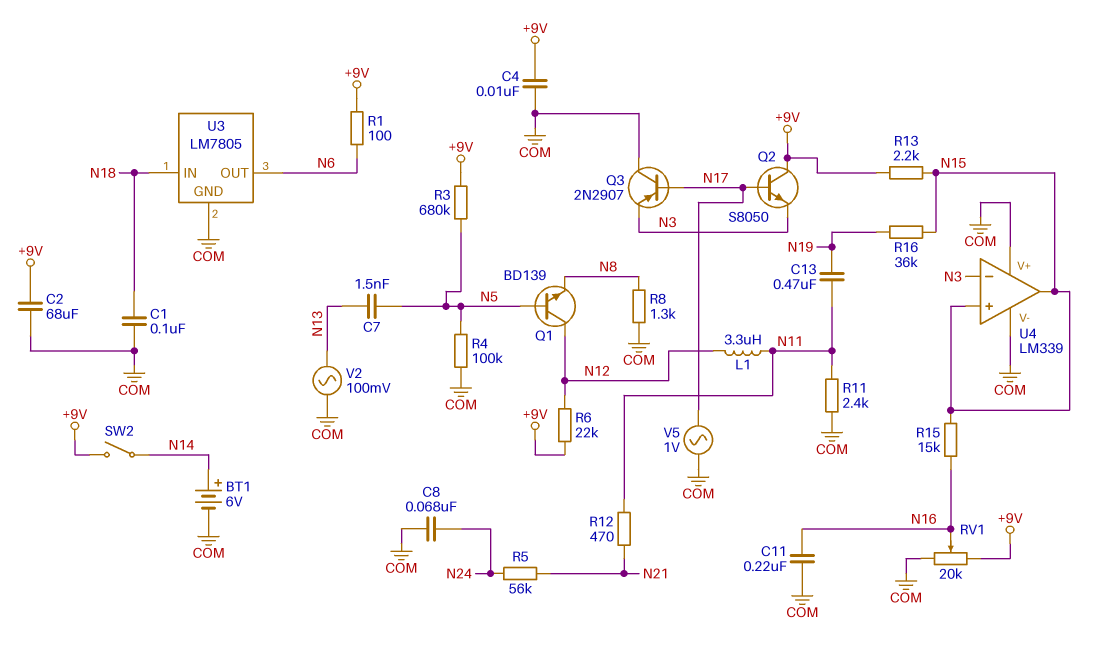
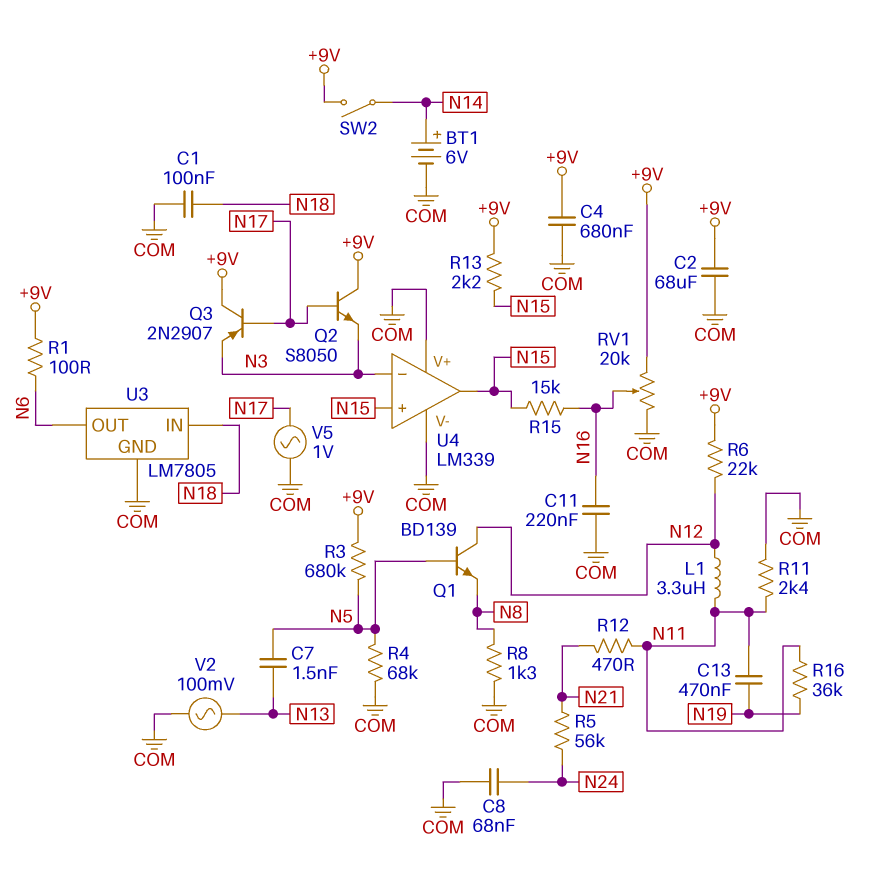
C4: 10nF (+9V, COM) -> 680nF (+9V, COM)
Q3: PNP 2N2907 (B N17, C COM, E N3) -> PNP 2N2907 (B N17, C +9V, E N3)
R4: 100k (COM, N5) -> 68k (COM, N5)
R16: 36k (N15, N19) -> 36k (N11, N19)

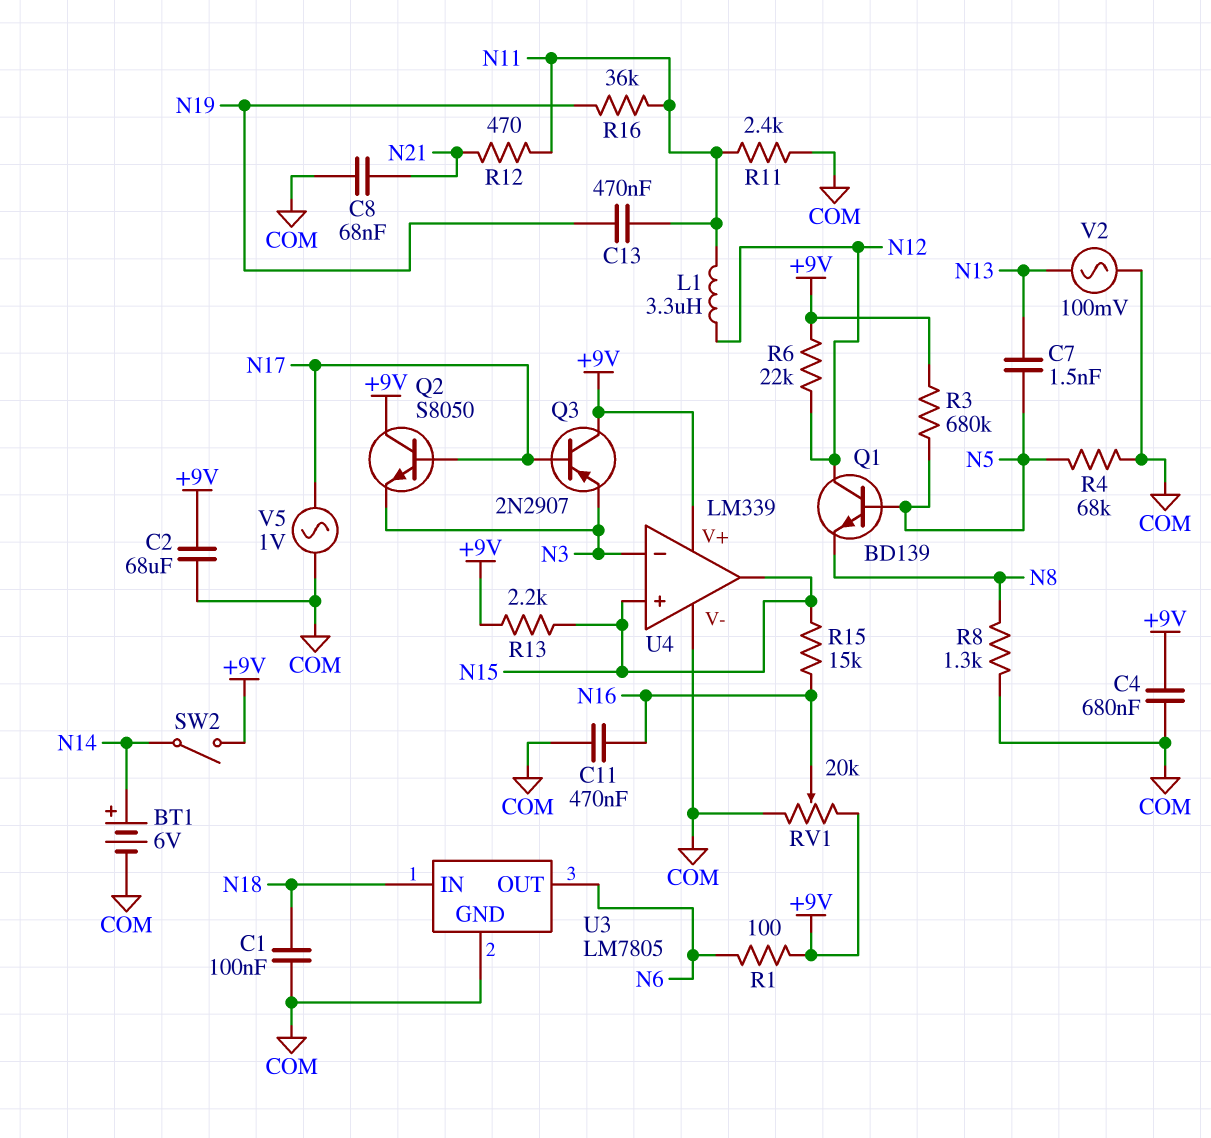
C8: 68nF (COM, N24) -> 68nF (COM, N21)
C11: 220nF (COM, N16) -> 470nF (COM, N16)
R5: 56k (N21, N24) -> none
U4 pin V+: COM -> +9V

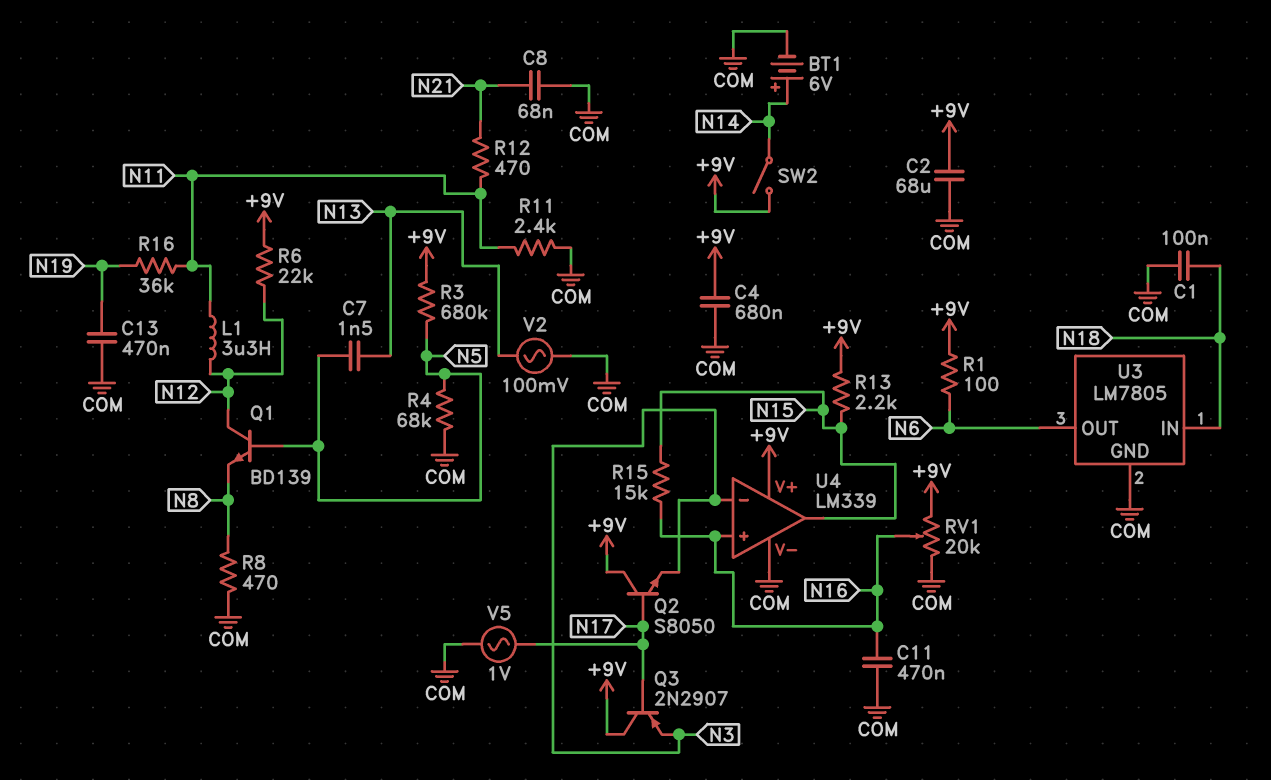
C13: 470nF (N11, N19) -> 470nF (COM, N19)
R8: 1.3k (COM, N8) -> 470 (COM, N8)
U4 pin in+: N15 -> N16

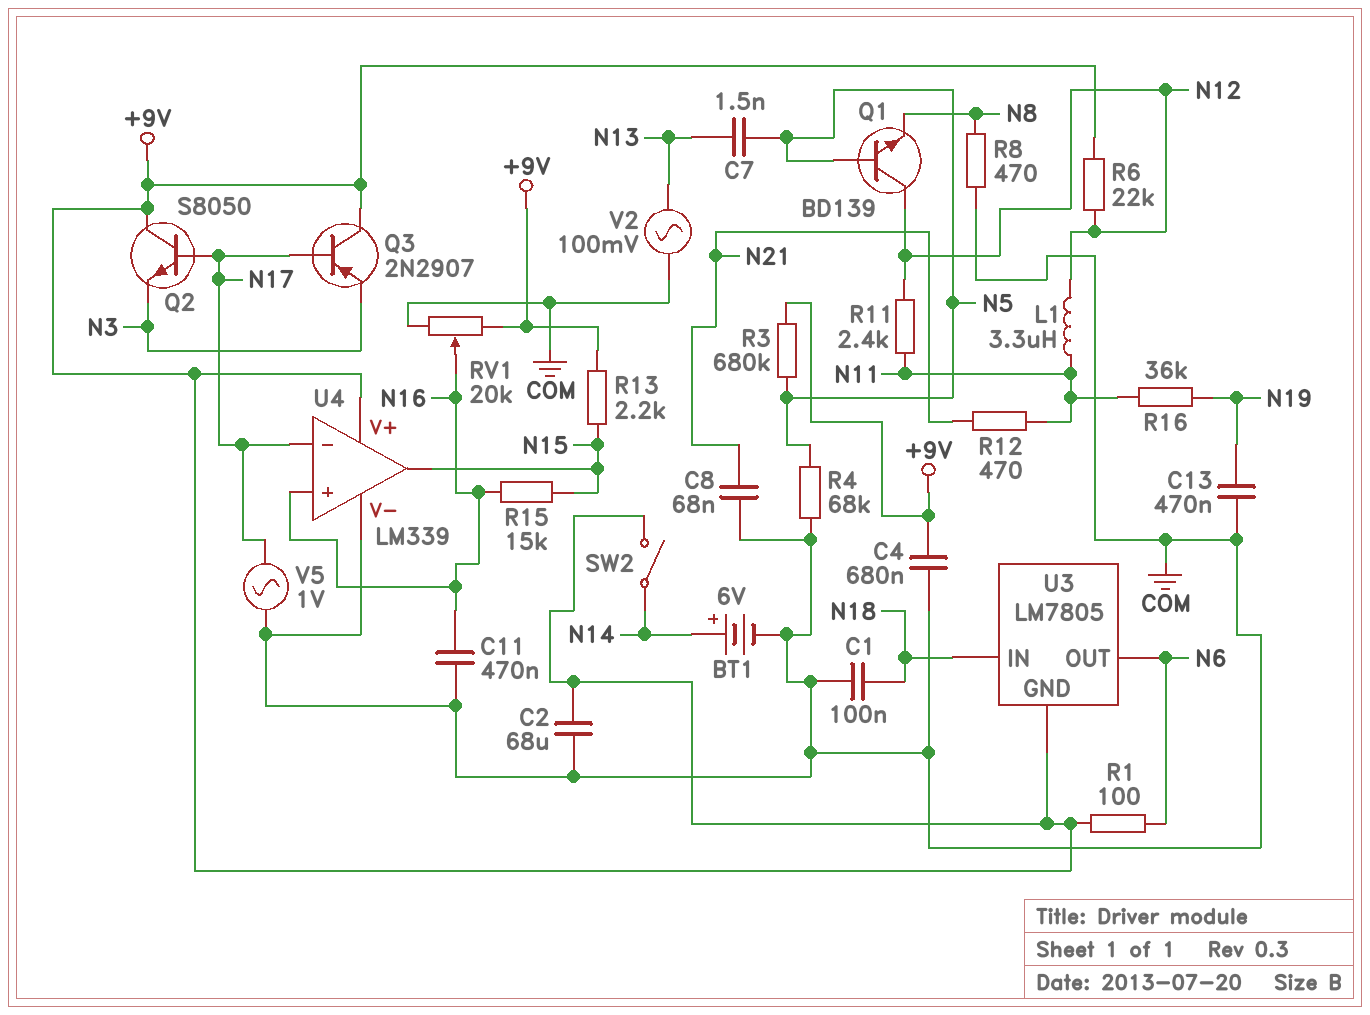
R11: 2.4k (COM, N11) -> 2.4k (N11, N12)
U3 pin GND: COM -> +9V
U4 pin in-: N3 -> N17

